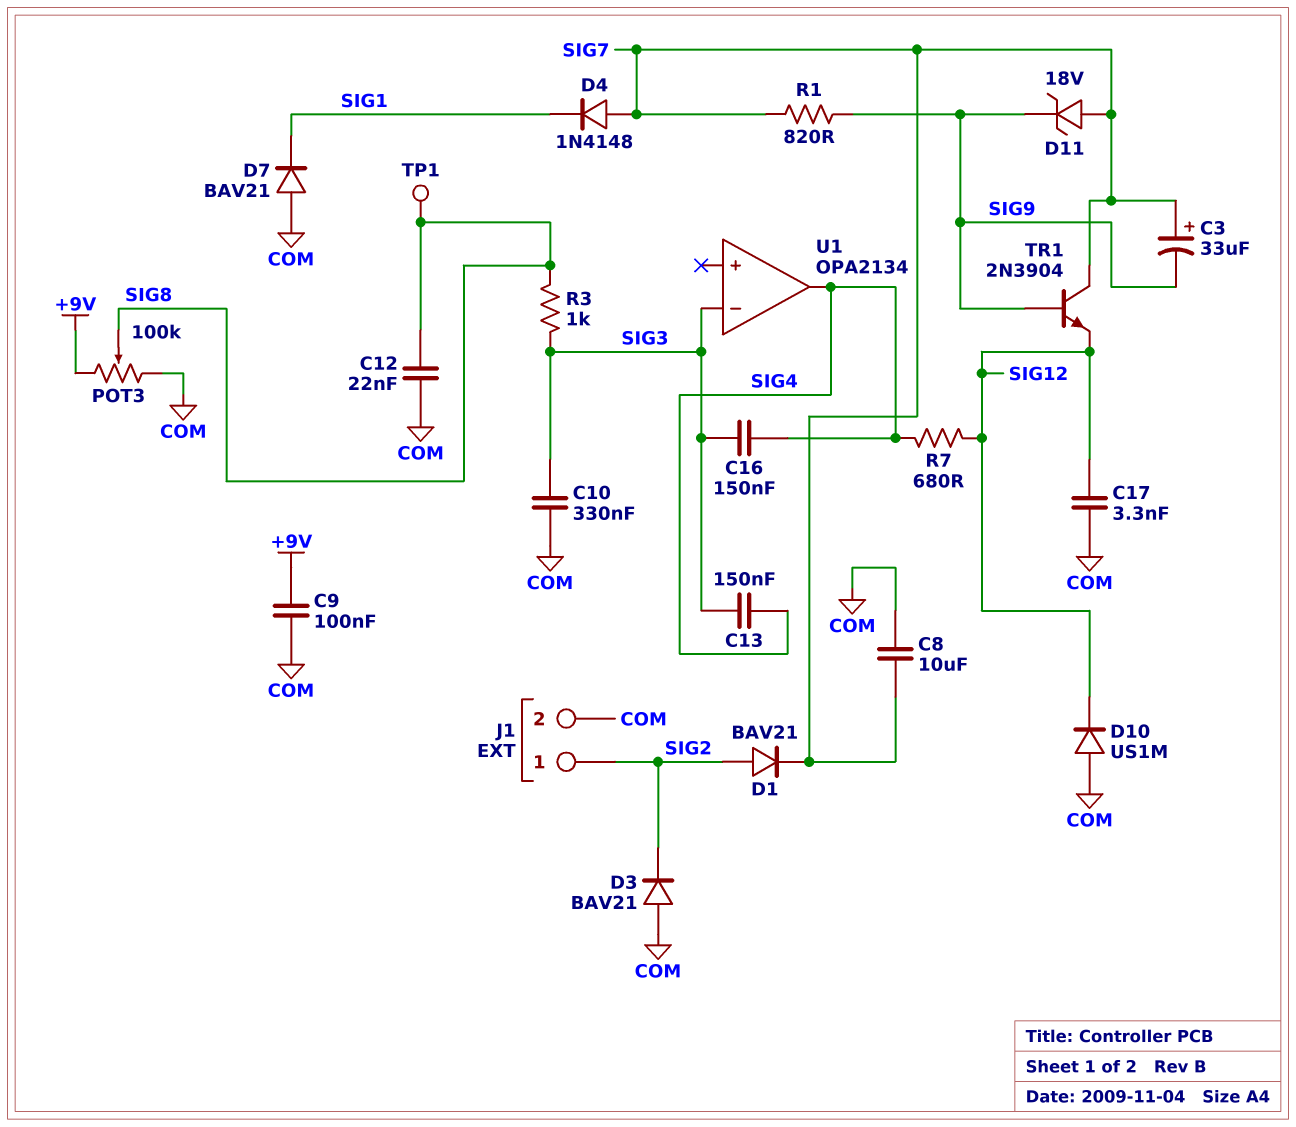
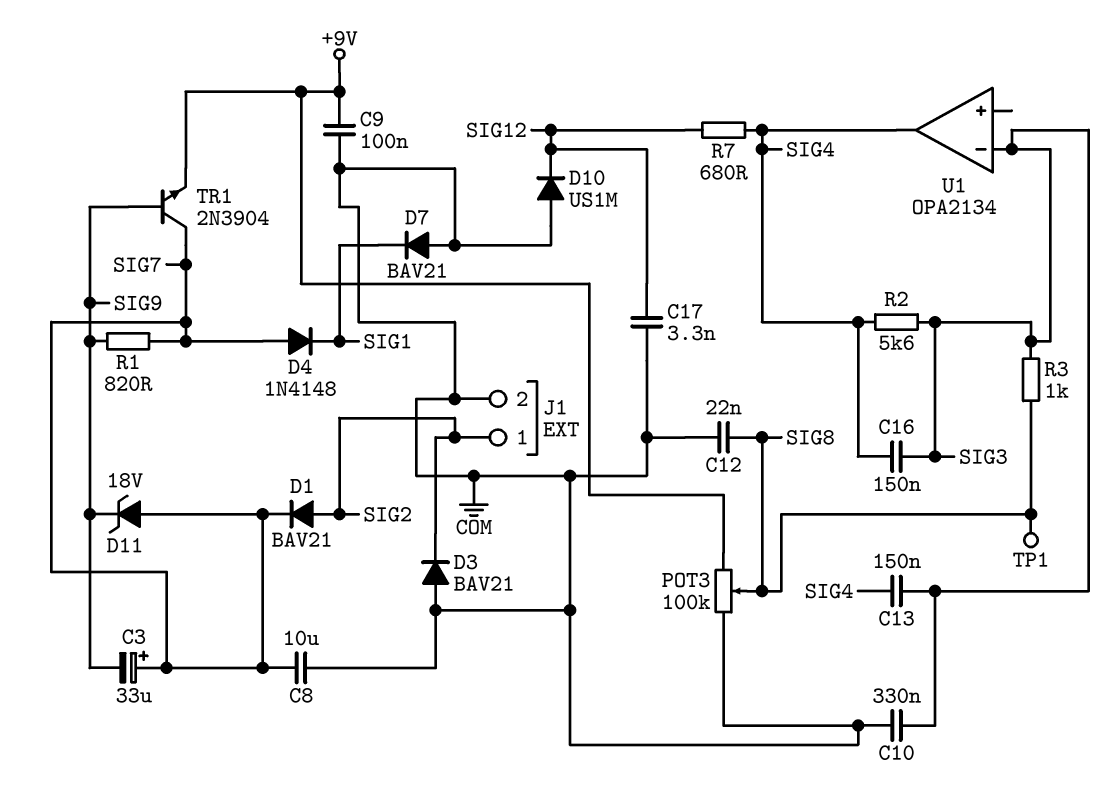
R2: none -> 5.6k (SIG3, SIG4)
TR1: NPN 2N3904 (B SIG9, C SIG7, E SIG12) -> NPN 2N3904 (B SIG9, C SIG7, E +9V)

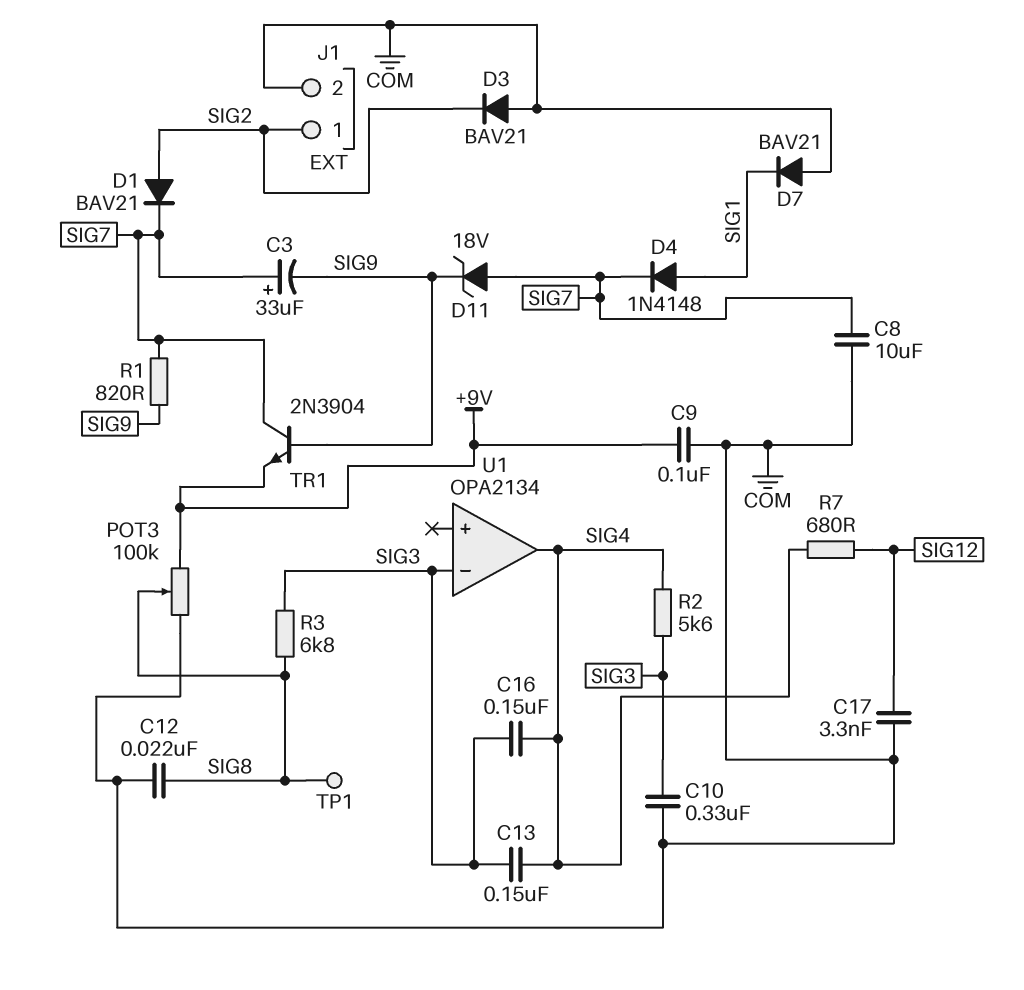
D4: diode 1N4148 (A SIG7, K SIG1) -> diode 1N4148 (A SIG1, K SIG7)
D10: diode US1M (A COM, K SIG12) -> none
R3: 1k (SIG3, SIG8) -> 6.8k (SIG3, SIG8)

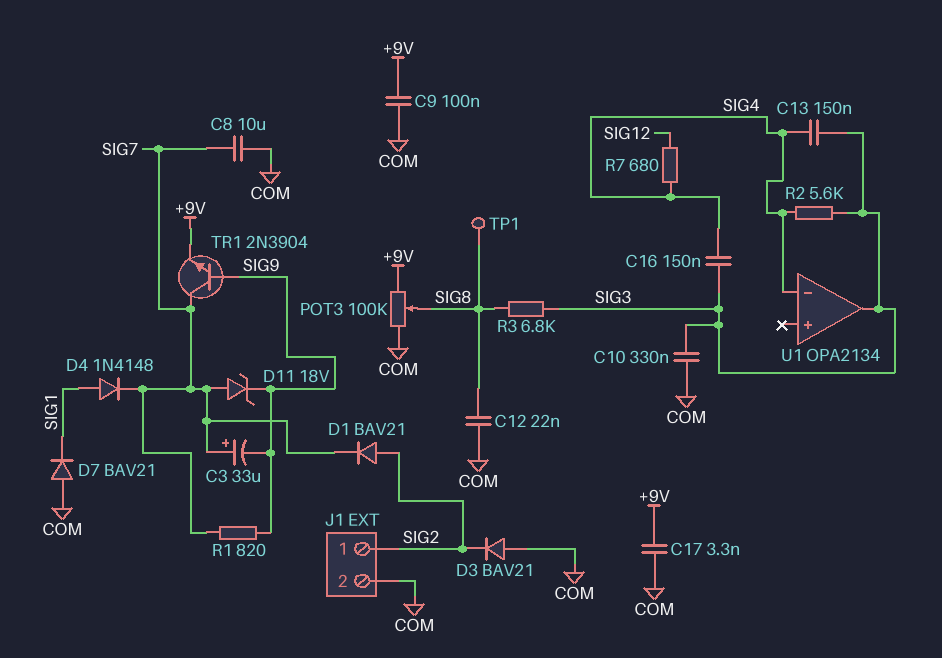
C17: 3.3nF (COM, SIG12) -> 3.3nF (+9V, COM)
U1 pin in-: SIG3 -> SIG4
U1 pin out: SIG4 -> SIG3

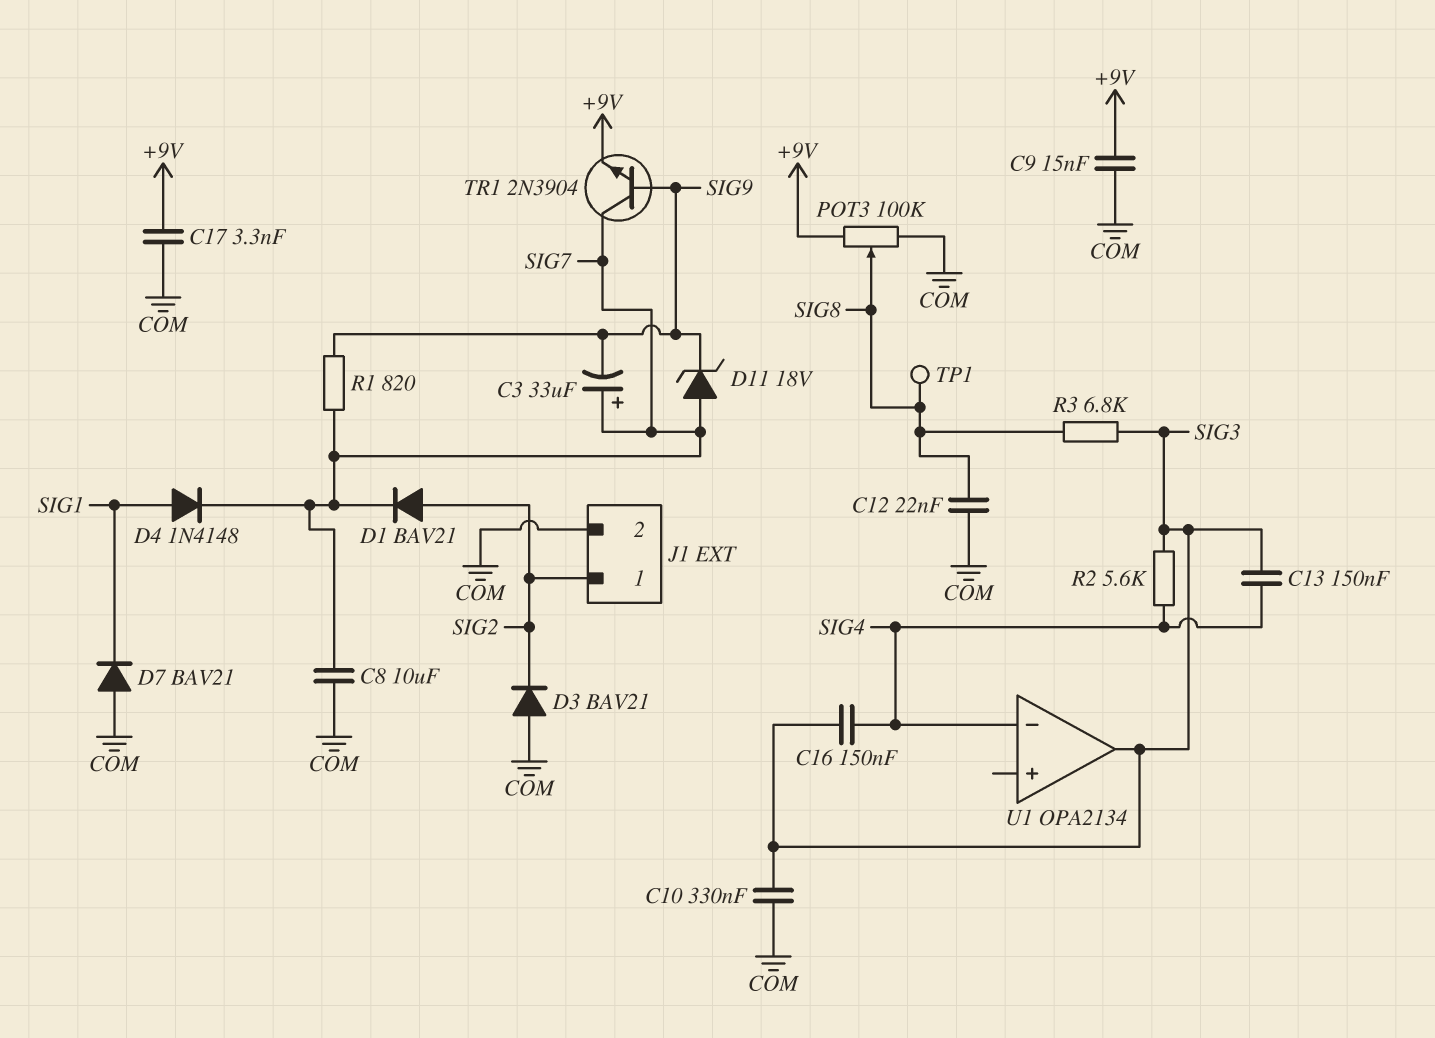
C9: 100nF (+9V, COM) -> 15nF (+9V, COM)
R7: 680 (SIG4, SIG12) -> none

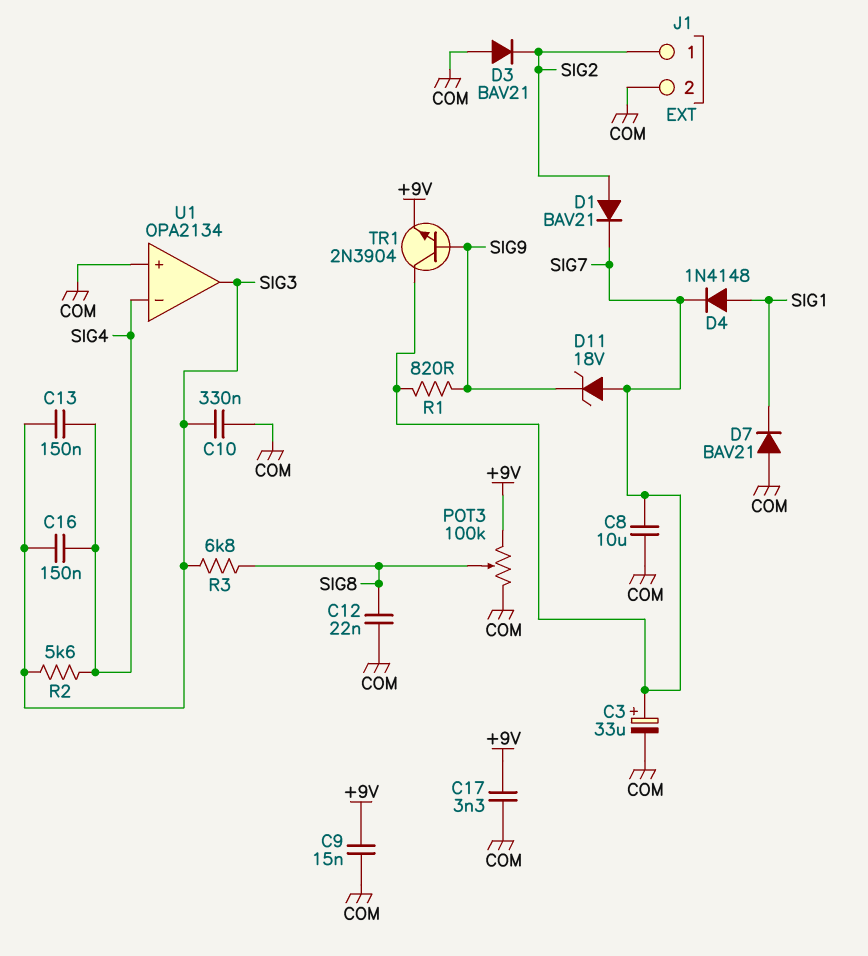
C3: 33uF (plus SIG7, minus SIG9) -> 33uF (plus SIG7, minus COM)
TP1: test point (SIG8) -> none
U1 pin in+: none -> COM

